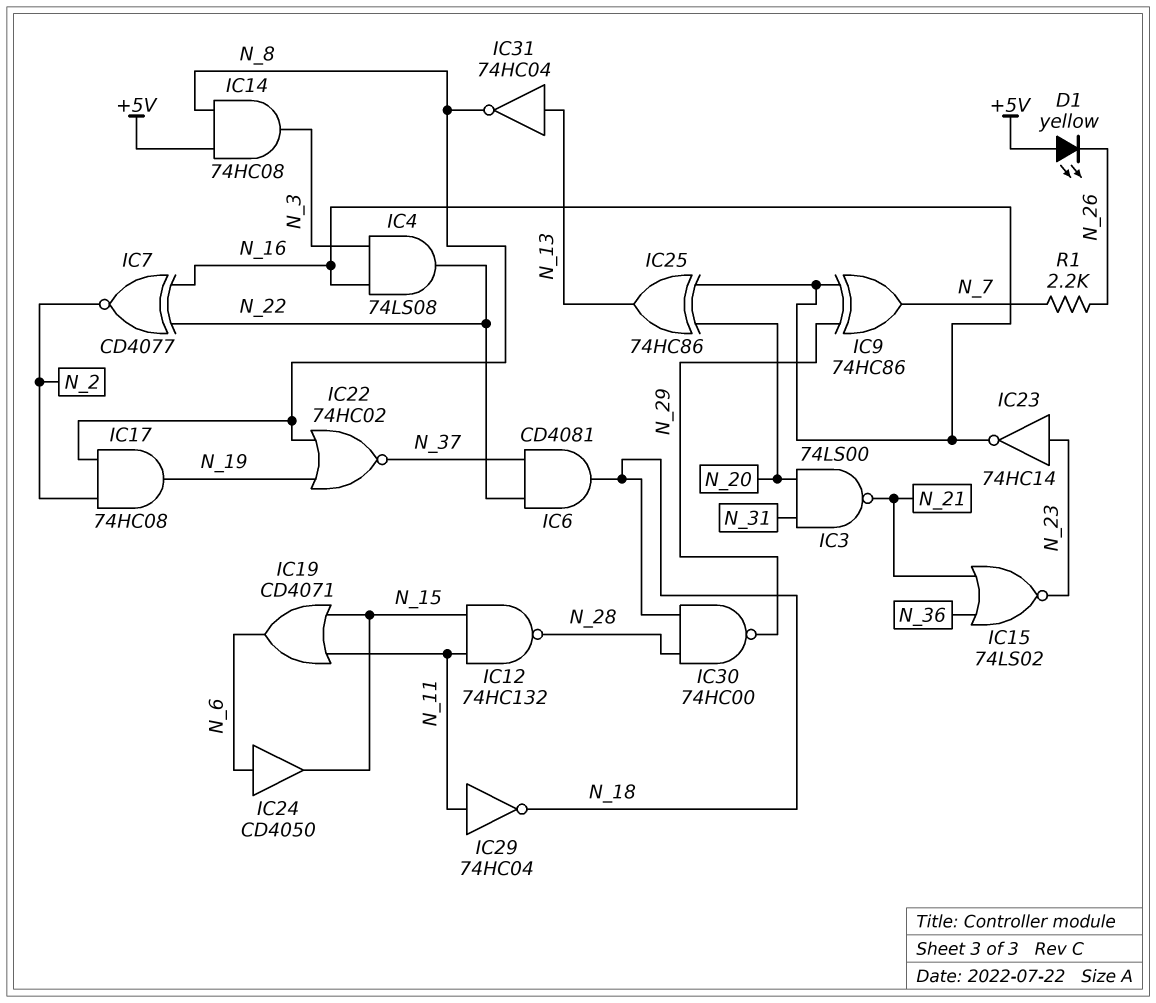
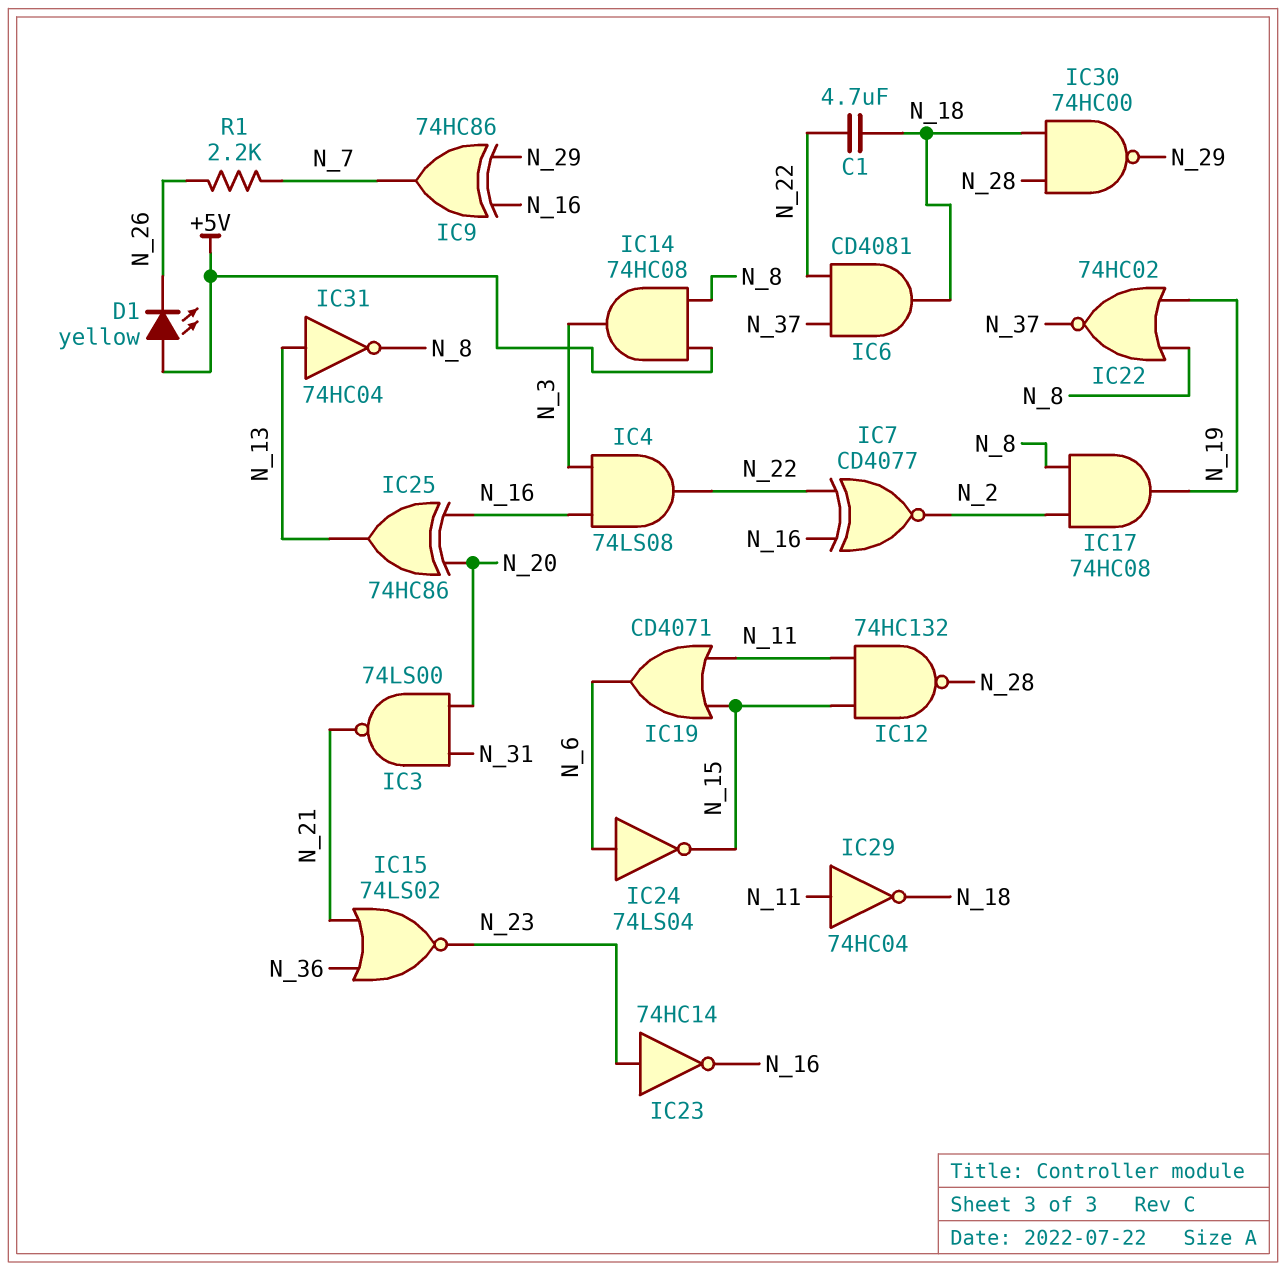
C1: none -> 4.7uF (N_18, N_22)
IC24: buffer CD4050 (in N_6, out N_15) -> NOT 74LS04 (in N_6, out N_15)

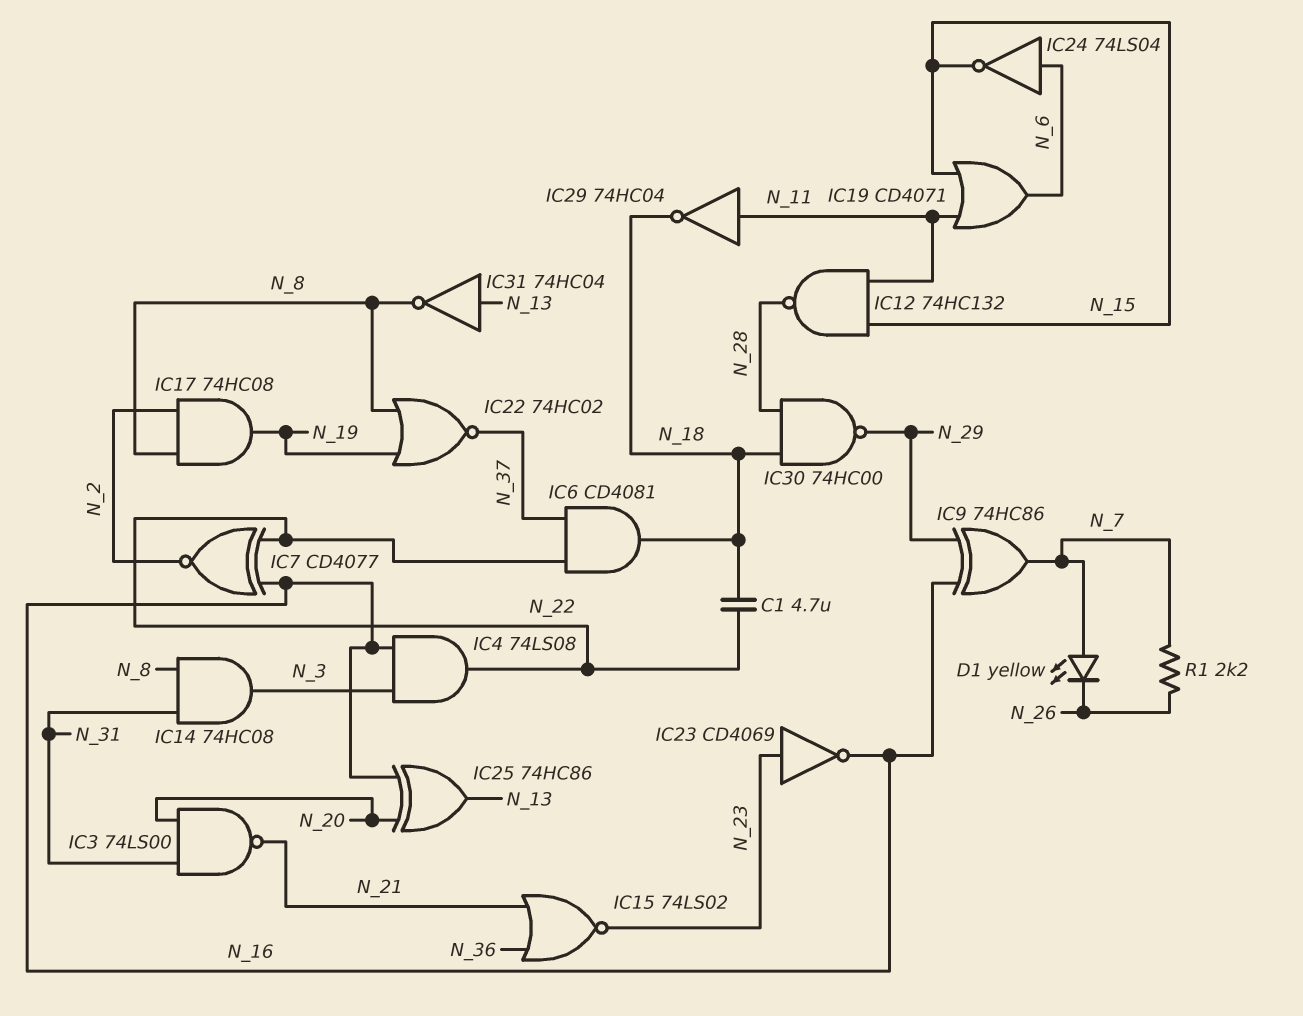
D1: LED yellow (A +5V, K N_26) -> LED yellow (A N_7, K N_26)
IC14: AND 74HC08 (in +5V, in N_8, out N_3) -> AND 74HC08 (in N_8, in N_31, out N_3)
IC23: NOT 74HC14 (in N_23, out N_16) -> NOT CD4069 (in N_23, out N_16)

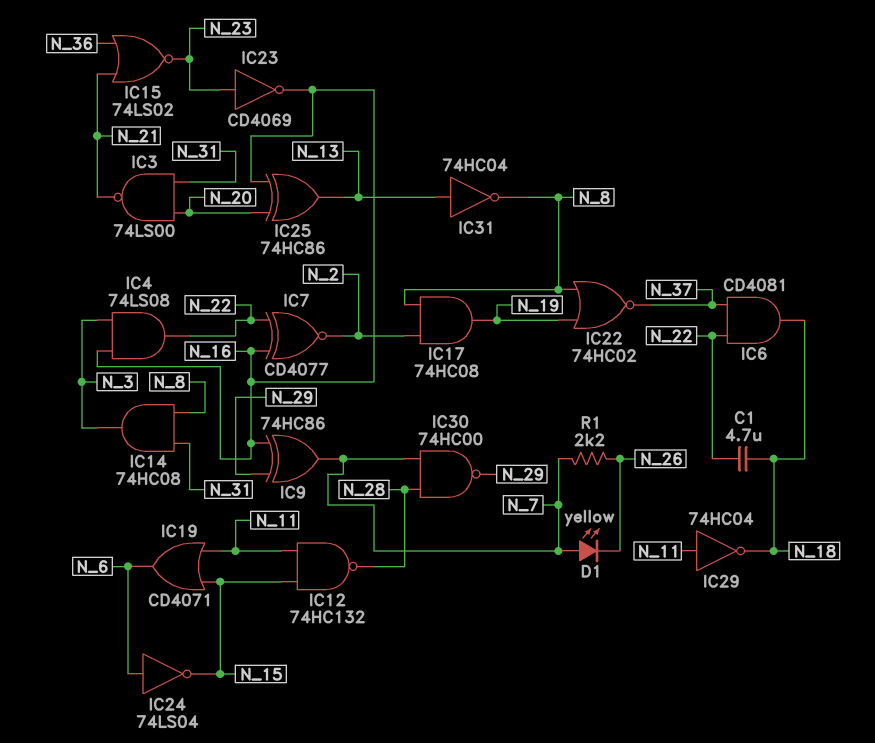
IC30: NAND 74HC00 (in N_18, in N_28, out N_29) -> NAND 74HC00 (in N_7, in N_28, out N_29)

